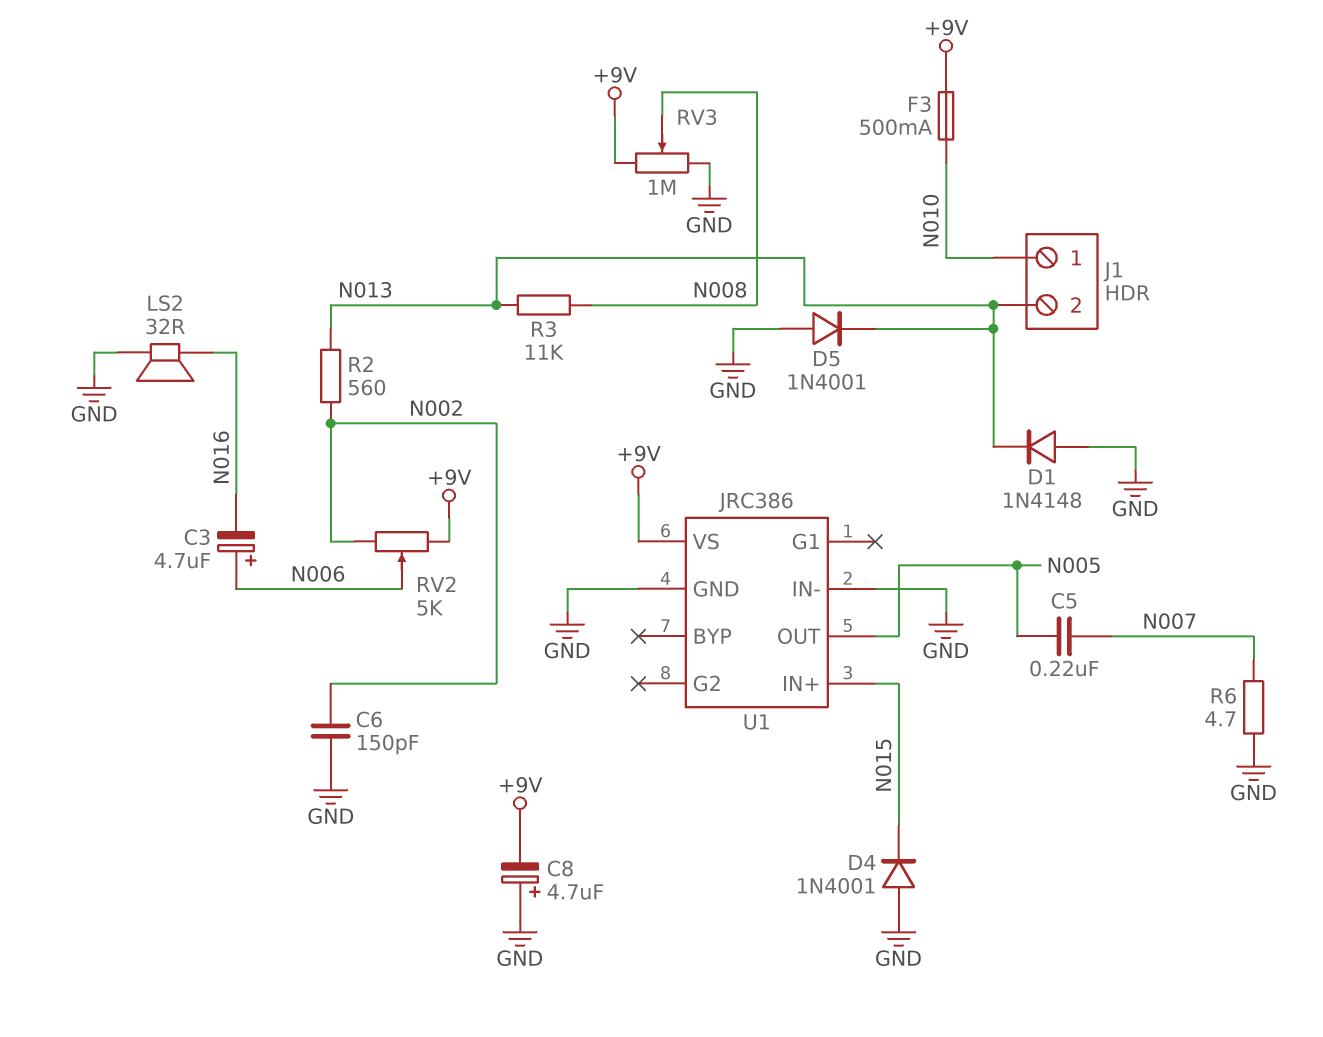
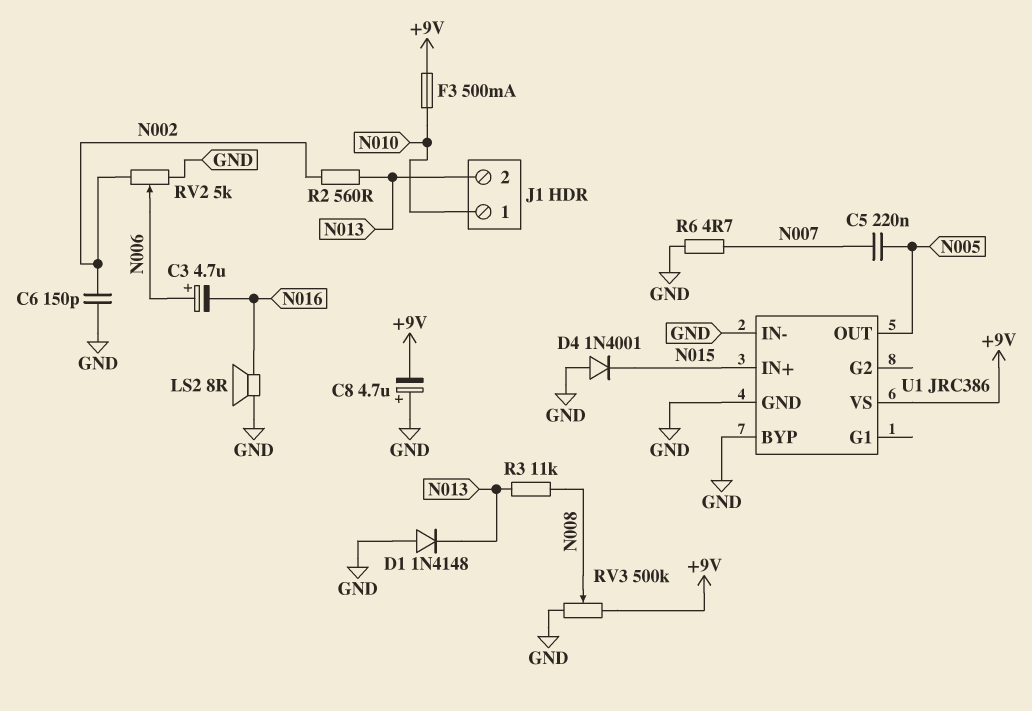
D5: diode 1N4001 (A GND, K N013) -> none
LS2: speaker 32R (GND, N016) -> speaker 8R (GND, N016)
RV2: 5k (+9V, N002, wiper N006) -> 5k (GND, N002, wiper N006)
RV3: 1M (+9V, GND, wiper N008) -> 500k (+9V, GND, wiper N008)
U1 pin BYP: none -> GND

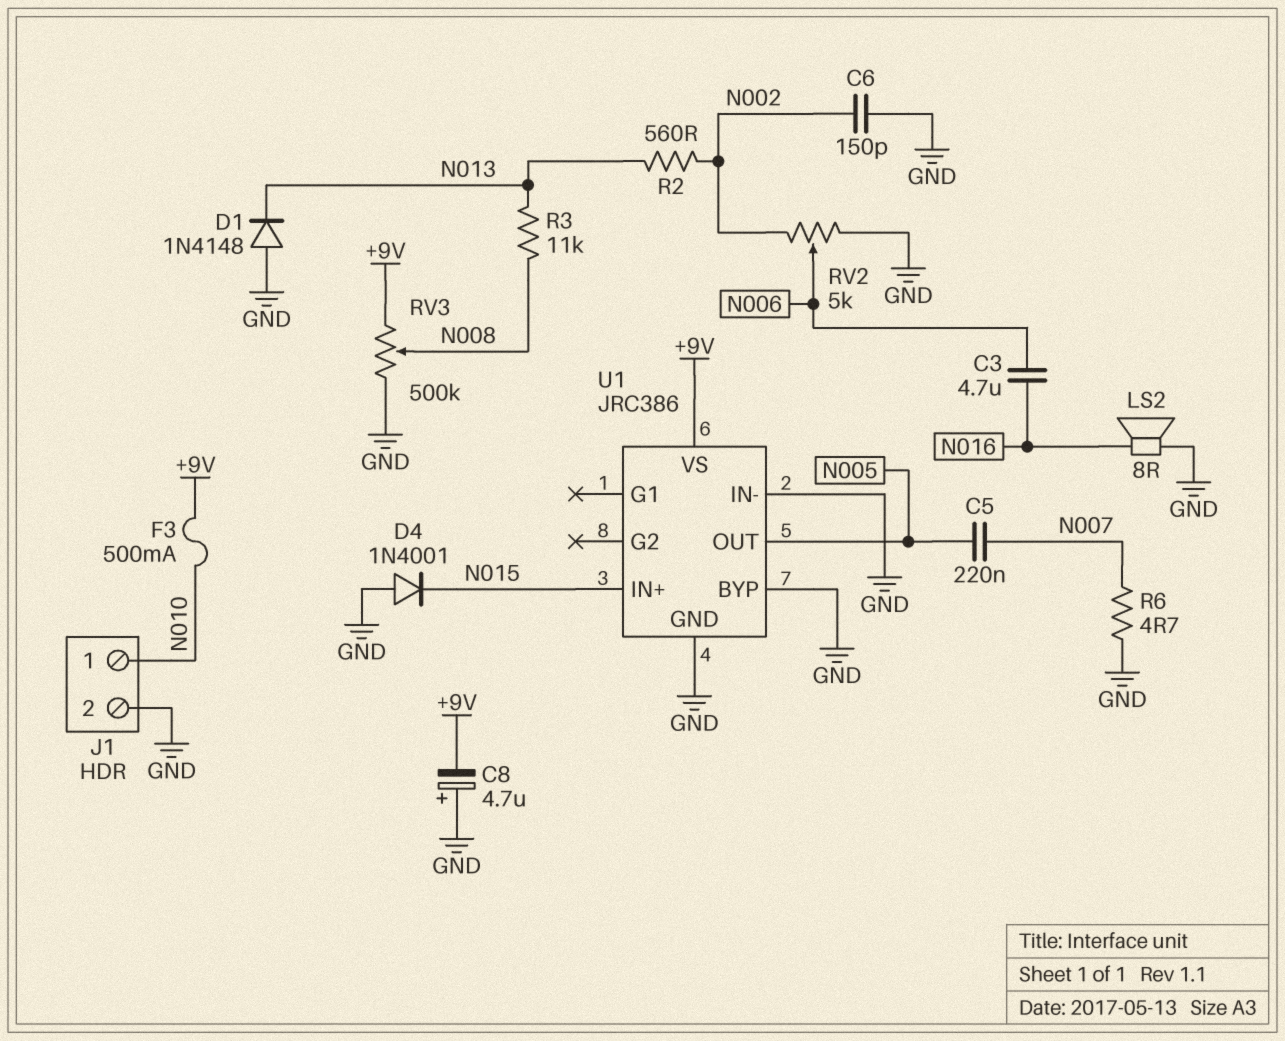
C3: 4.7uF (plus N006, minus N016) -> 4.7uF (N006, N016)
J1 pin 2: N013 -> GND

